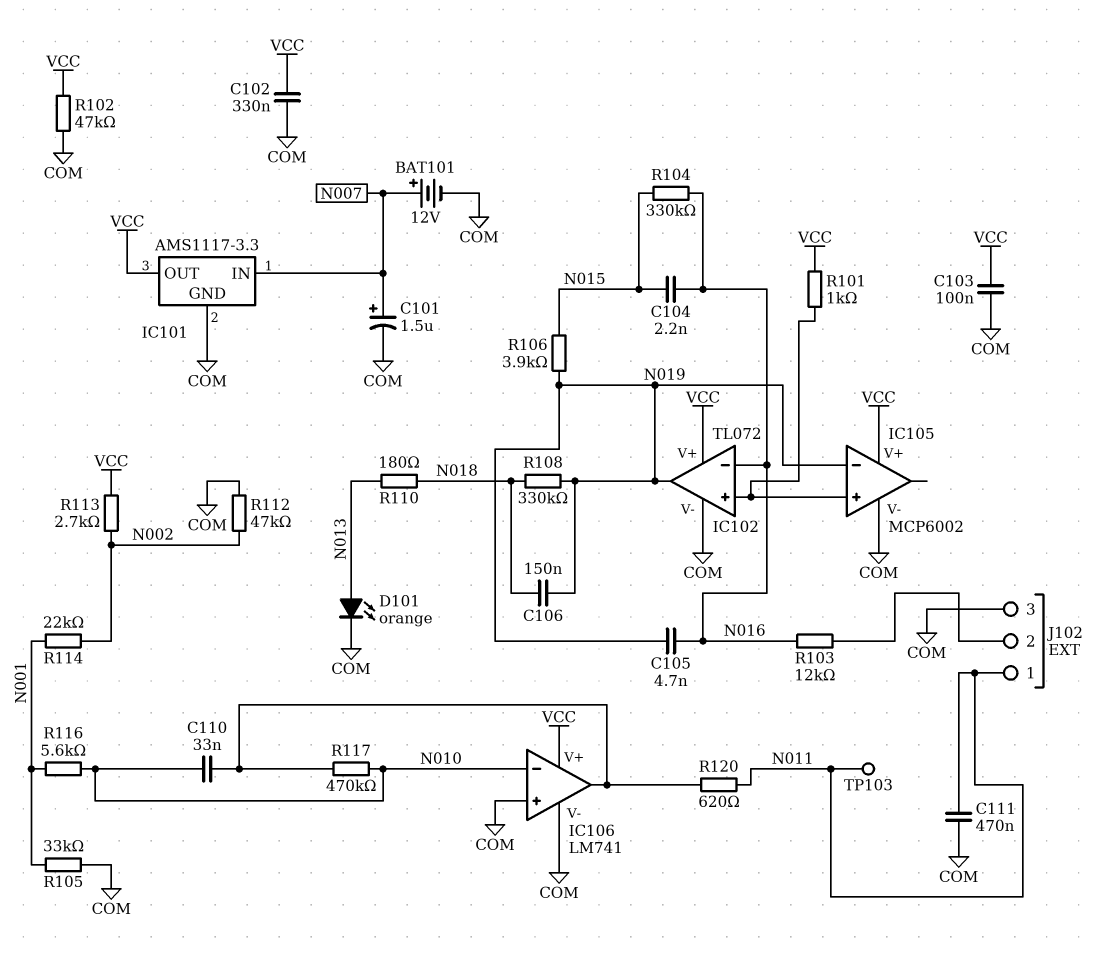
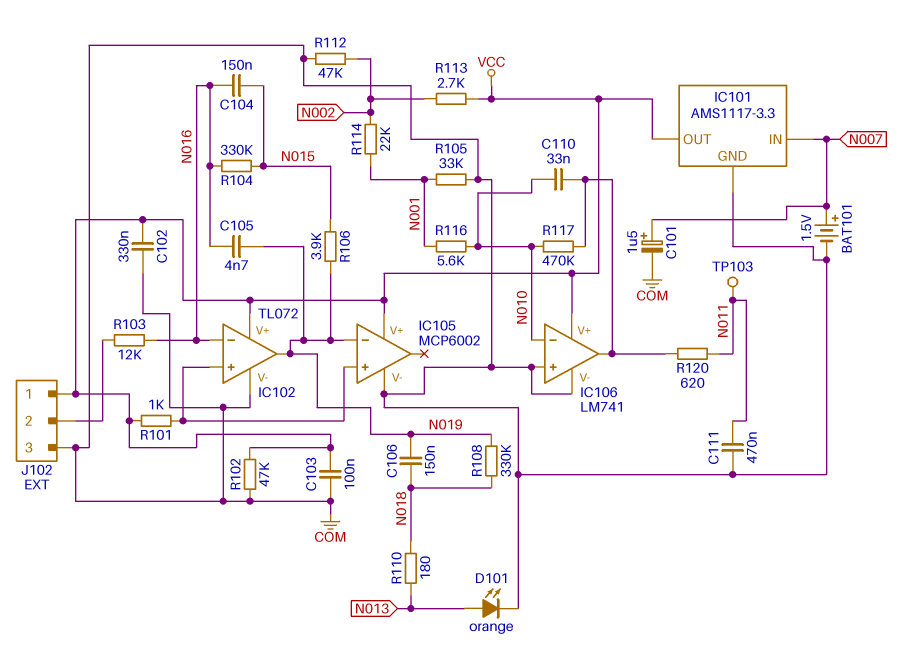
BAT101: 12V (plus N007, minus COM) -> 1.5V (plus N007, minus COM)
C104: 2.2nF (N015, N016) -> 150nF (N015, N016)
J102 pin 1: N011 -> VCC

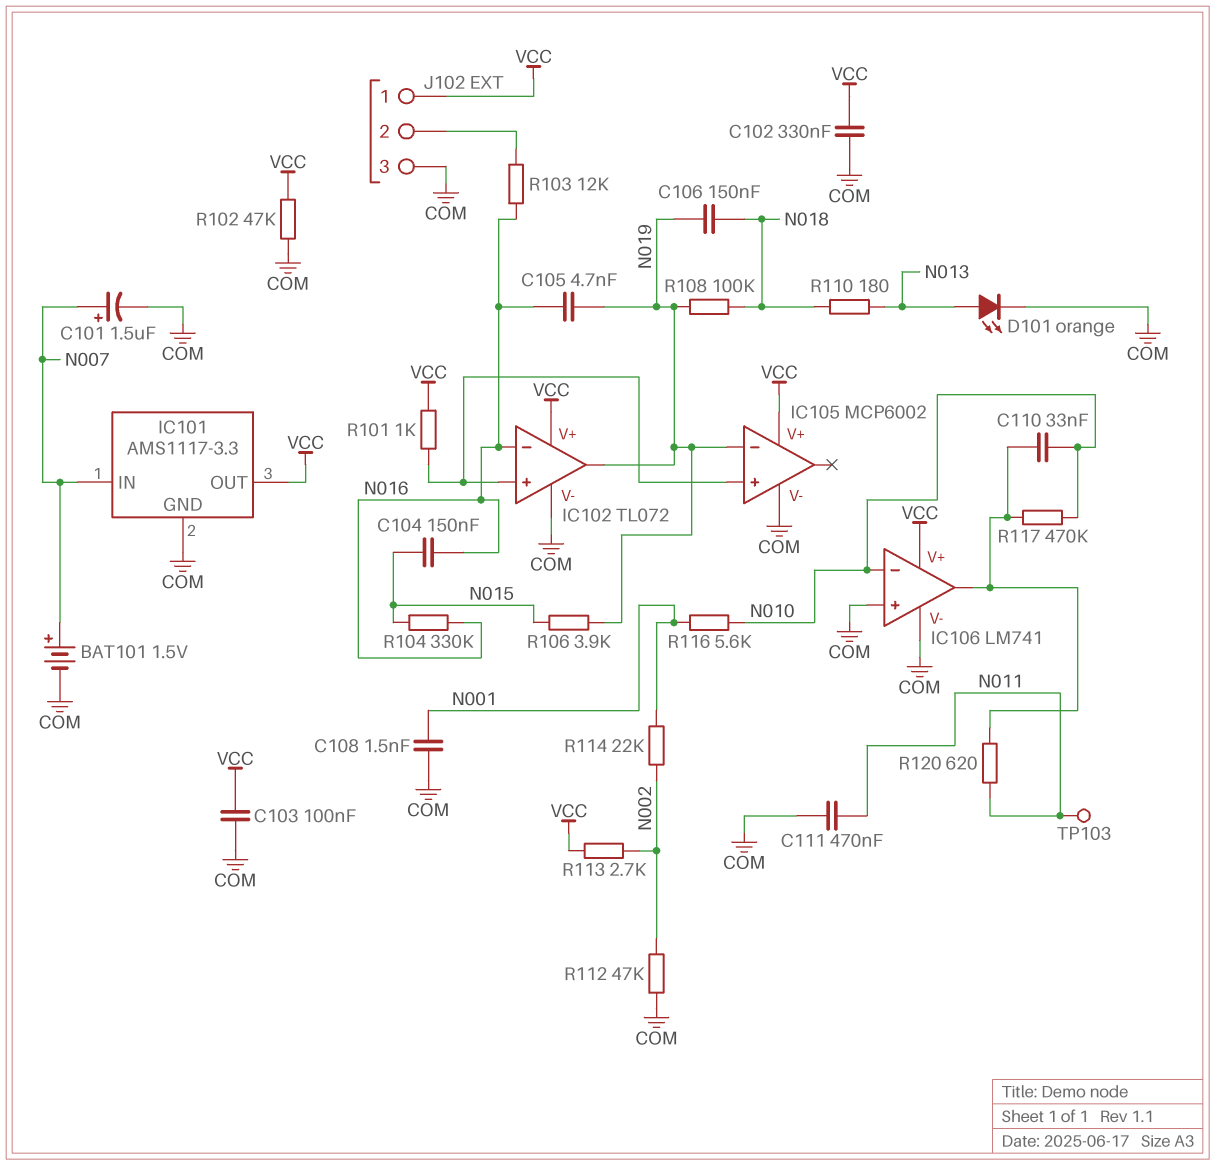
C108: none -> 1.5nF (COM, N001)
R105: 33k (COM, N001) -> none
R108: 330k (N018, N019) -> 100k (N018, N019)

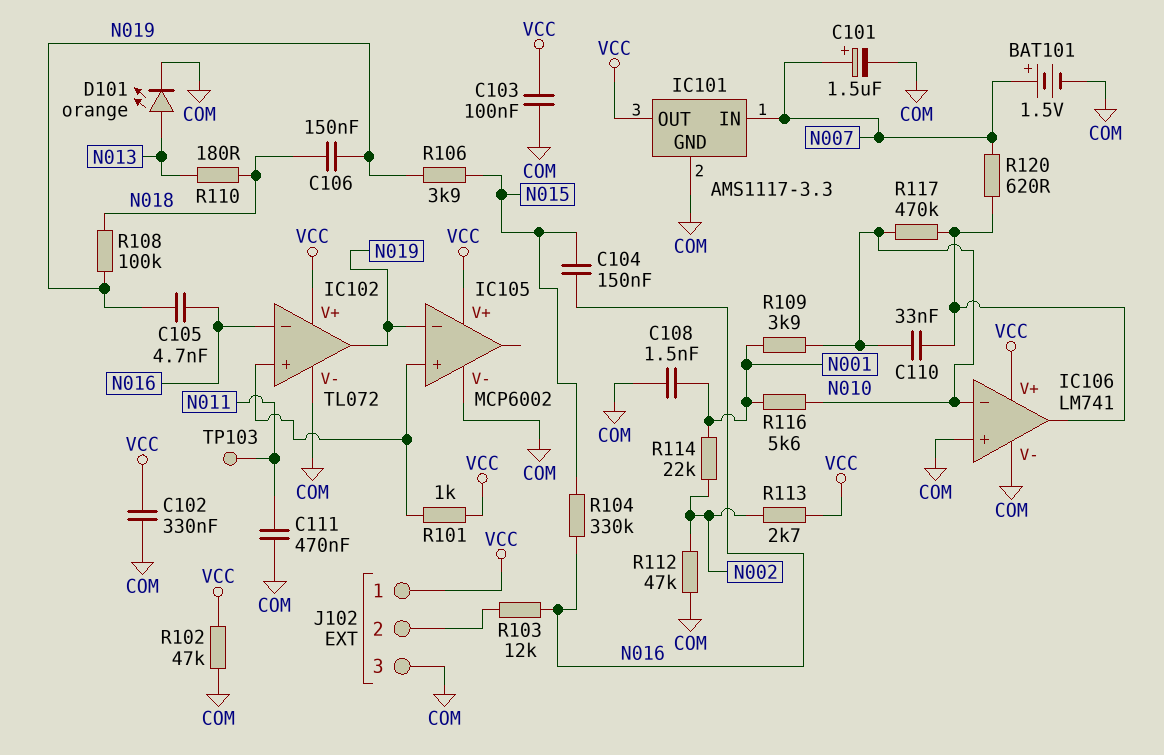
R109: none -> 3.9k (N001, N010)
R120: 620 (IC106/out, N011) -> 620 (IC106/out, N007)

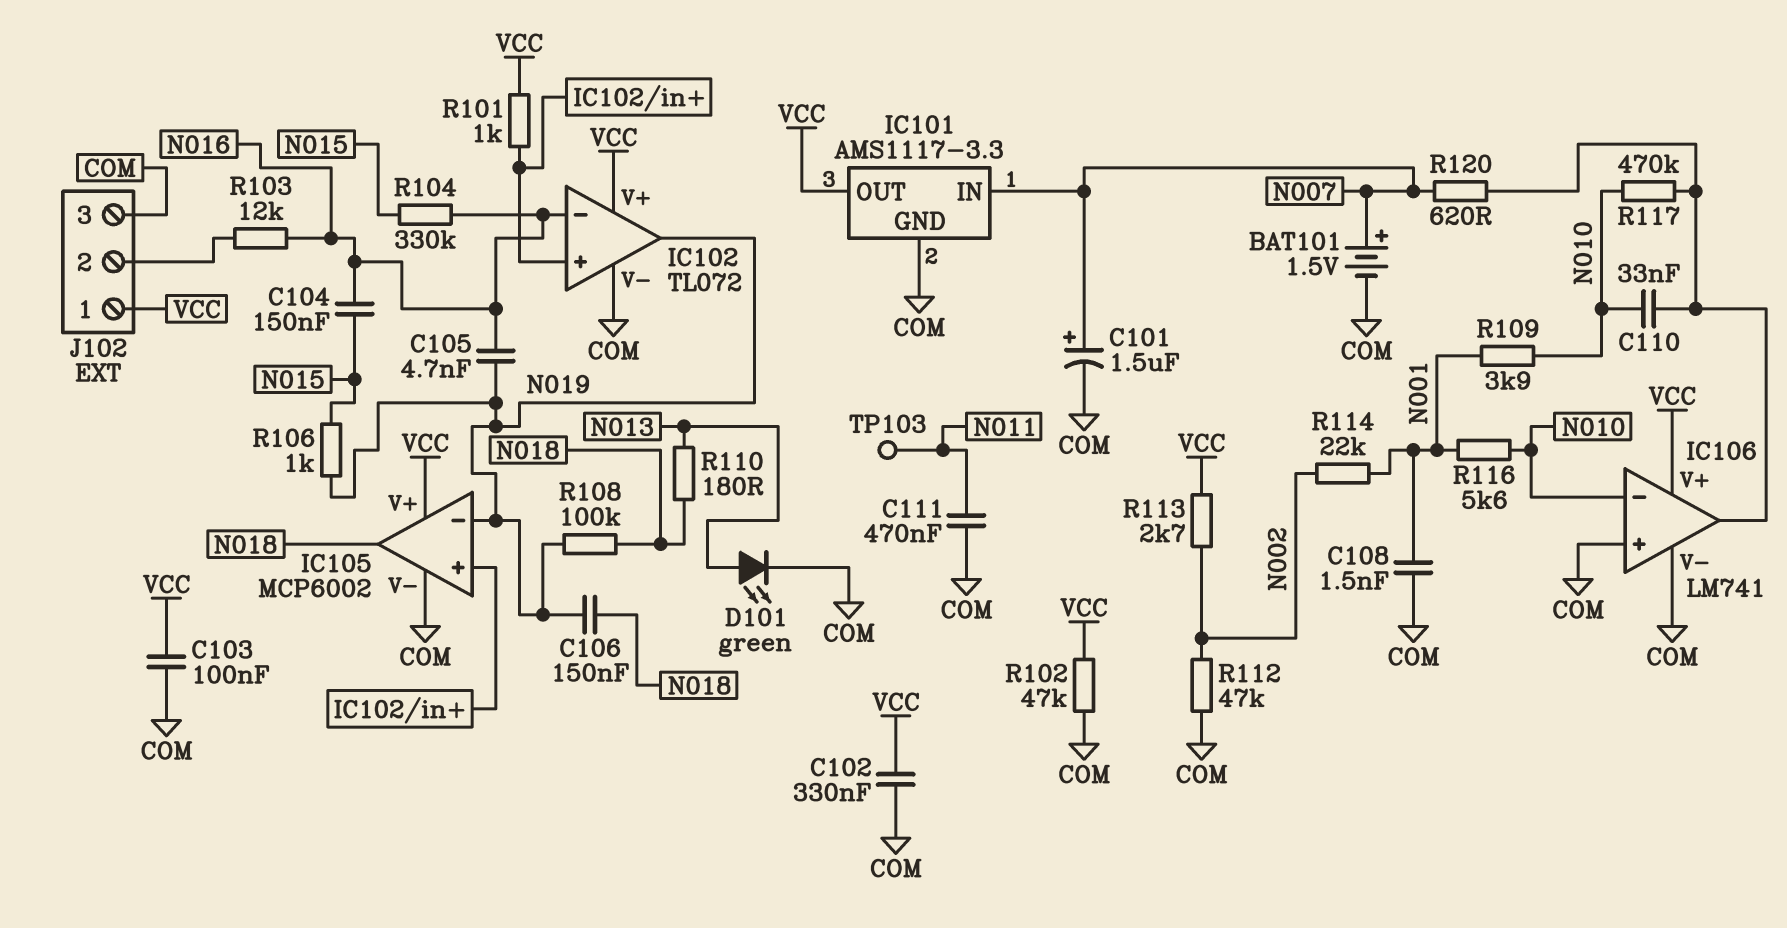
D101: LED orange (A N013, K COM) -> LED green (A N013, K COM)
IC105 pin out: none -> N018
R106: 3.9k (N015, N019) -> 1k (N015, N019)

